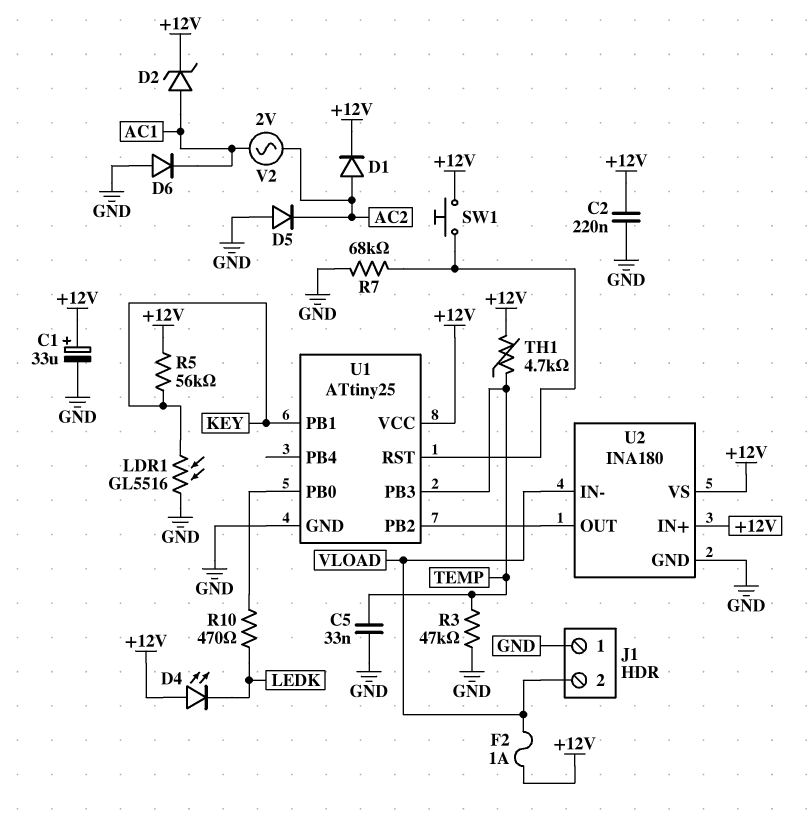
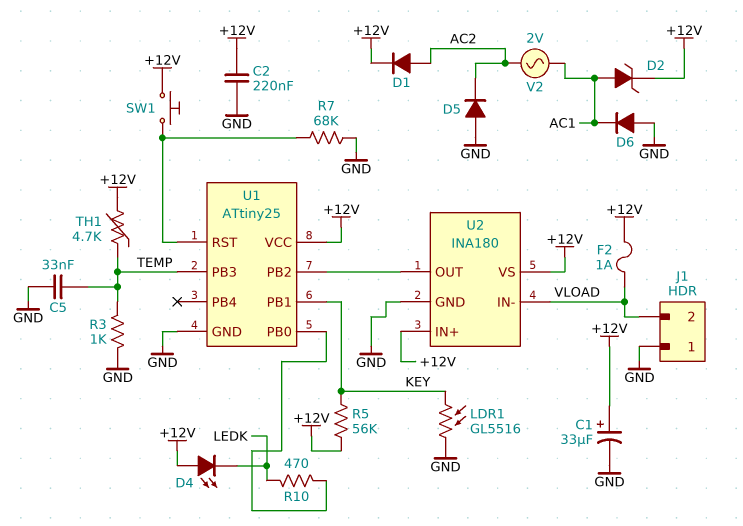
R3: 47k (GND, TEMP) -> 1k (GND, TEMP)

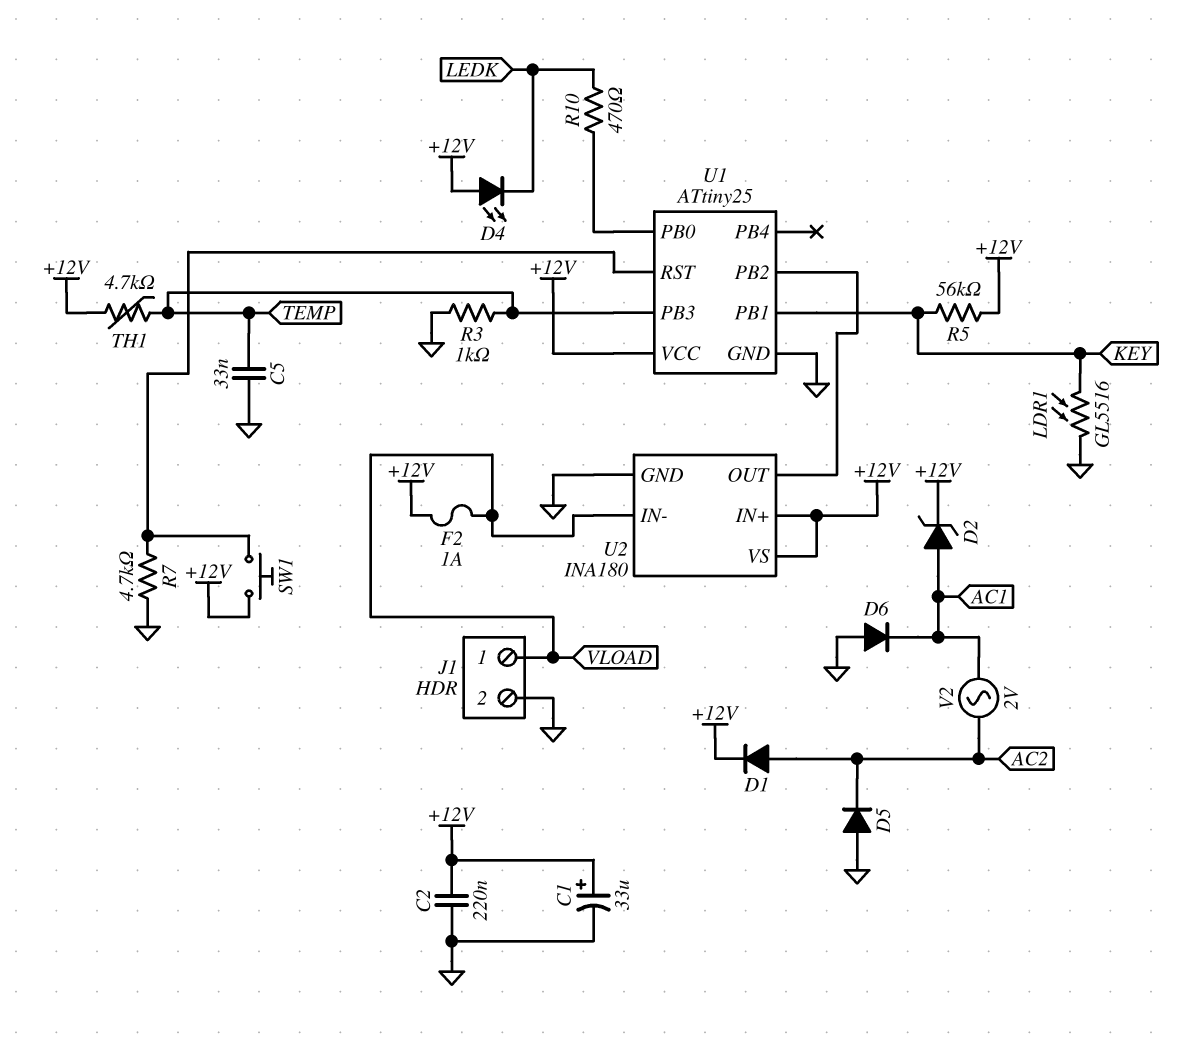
J1 pin 1: GND -> VLOAD
J1 pin 2: VLOAD -> GND
R7: 68k (GND, U1/RST) -> 4.7k (GND, U1/RST)

